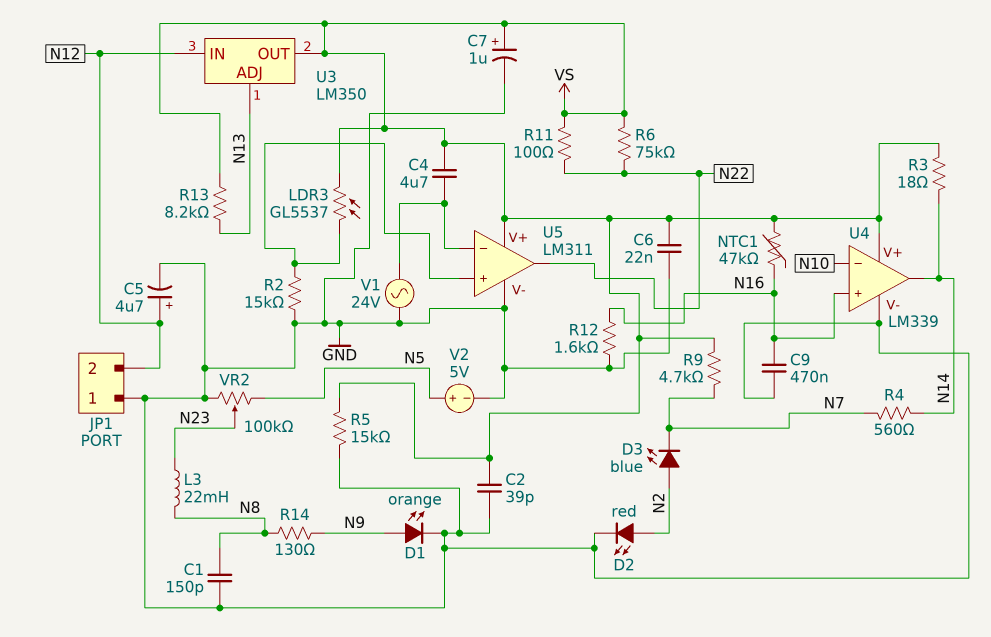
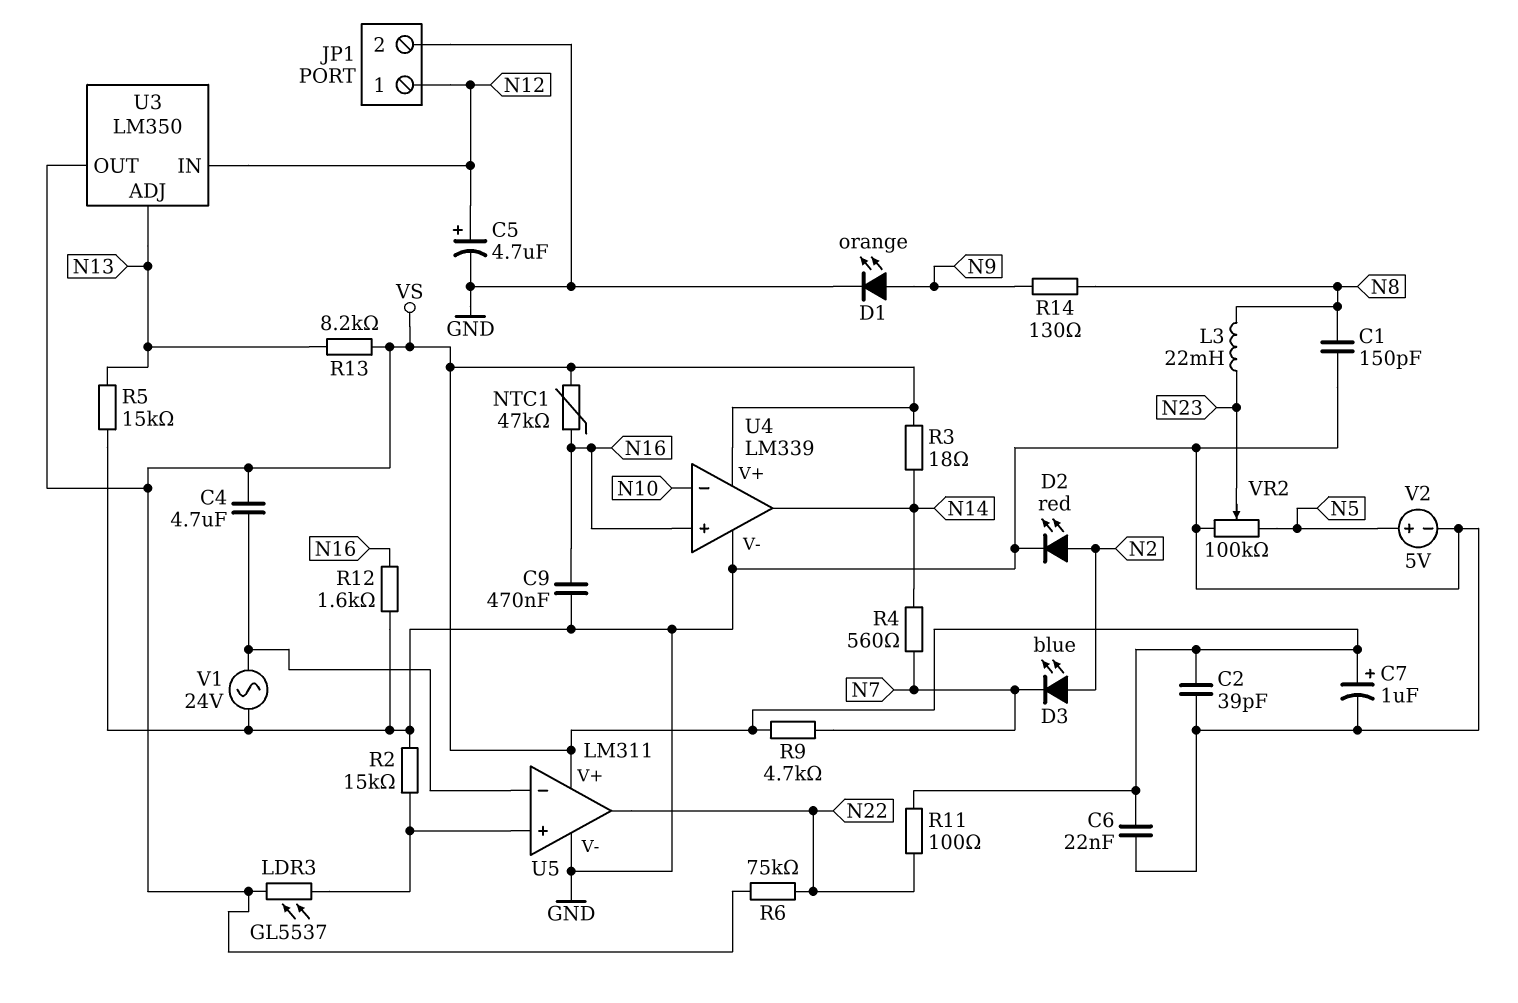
JP1 pin 1: GND -> N12
JP1 pin 2: N12 -> GND
R5: 15k (GND, VS) -> 15k (GND, N13)

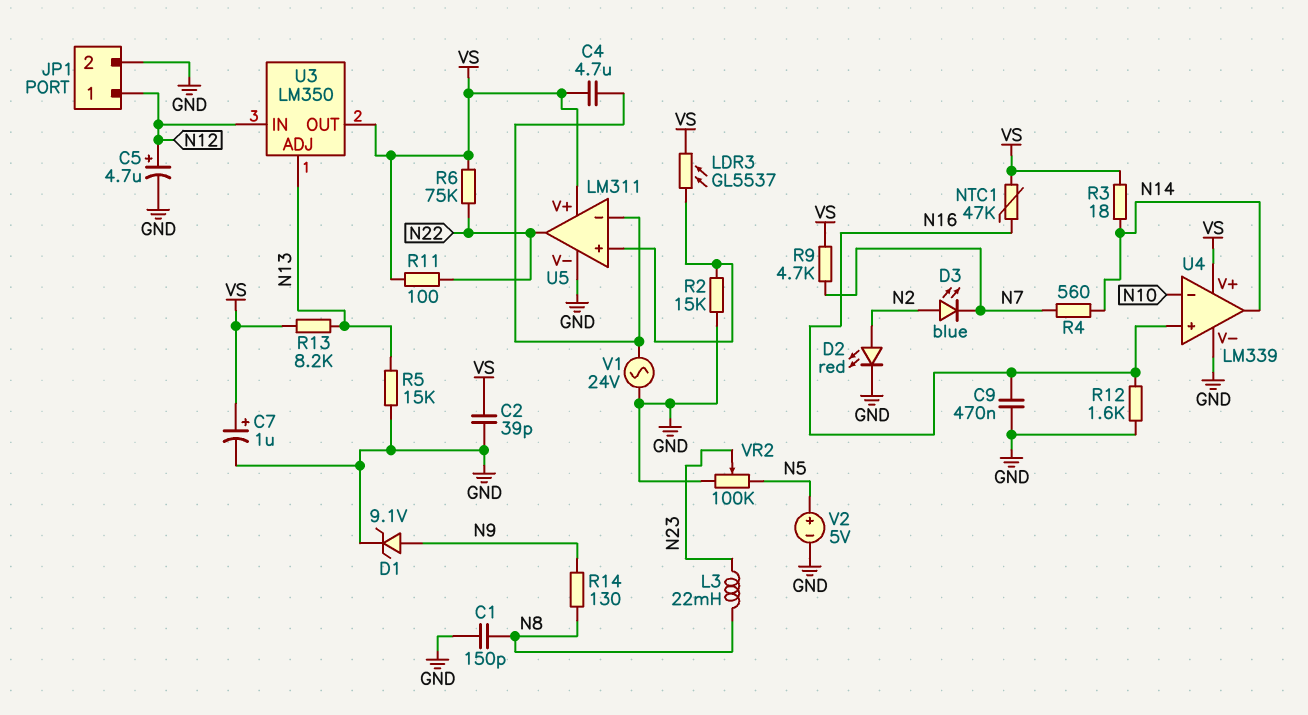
C6: 22nF (GND, VS) -> none
D1: LED orange (A N9, K GND) -> zener 9.1V (A N9, K GND)

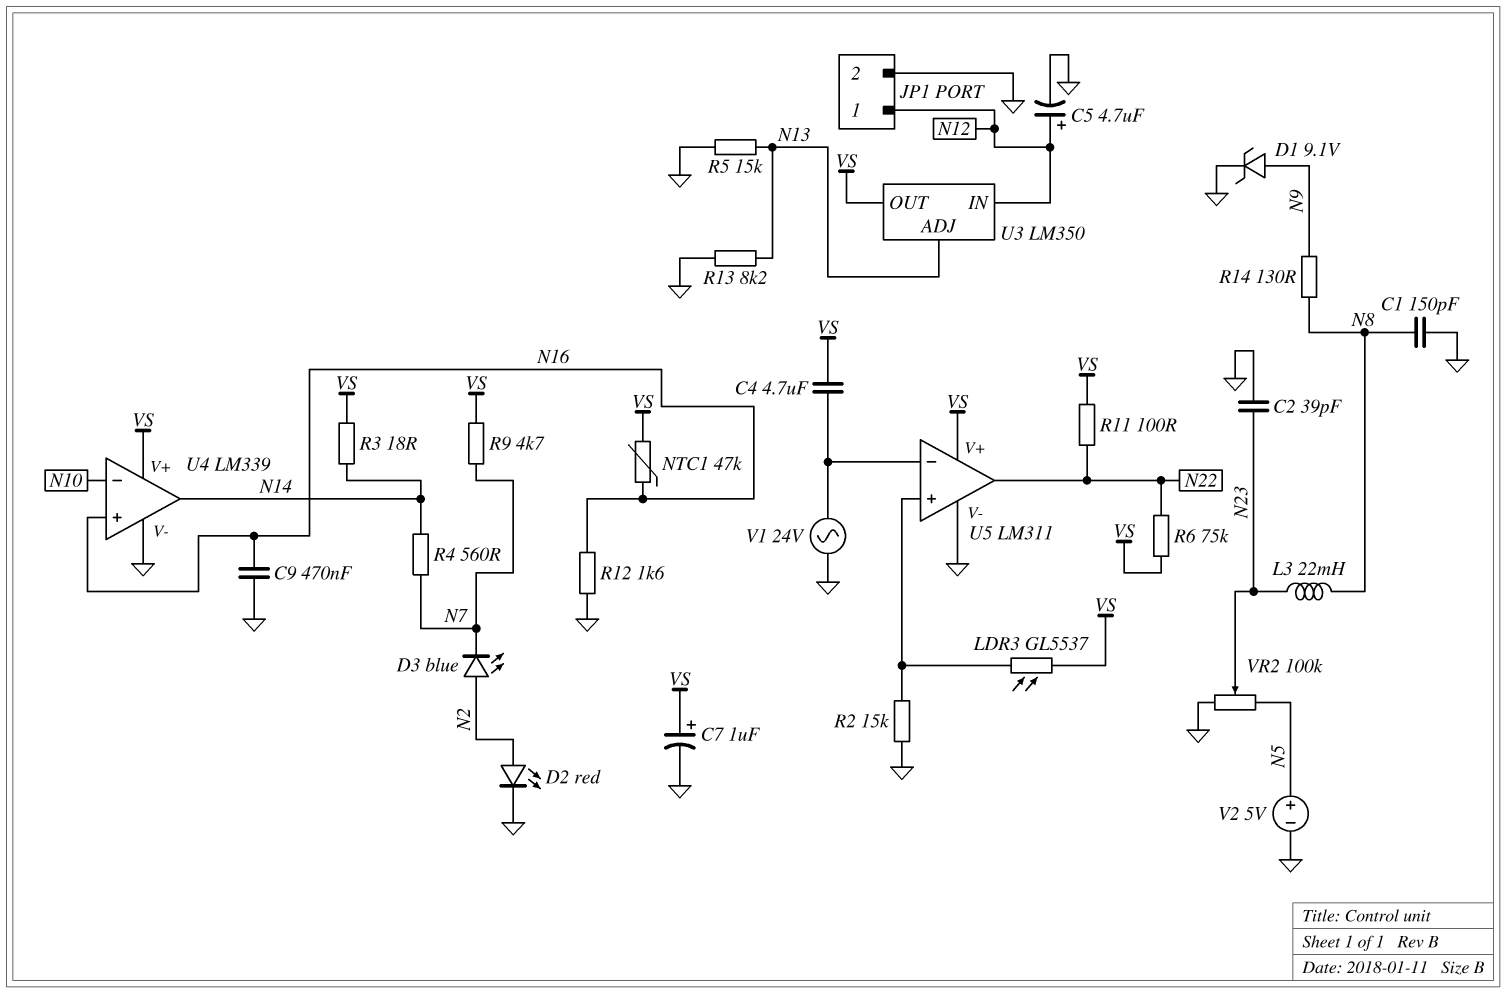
C2: 39pF (GND, VS) -> 39pF (GND, N23)
R13: 8.2k (N13, VS) -> 8.2k (GND, N13)

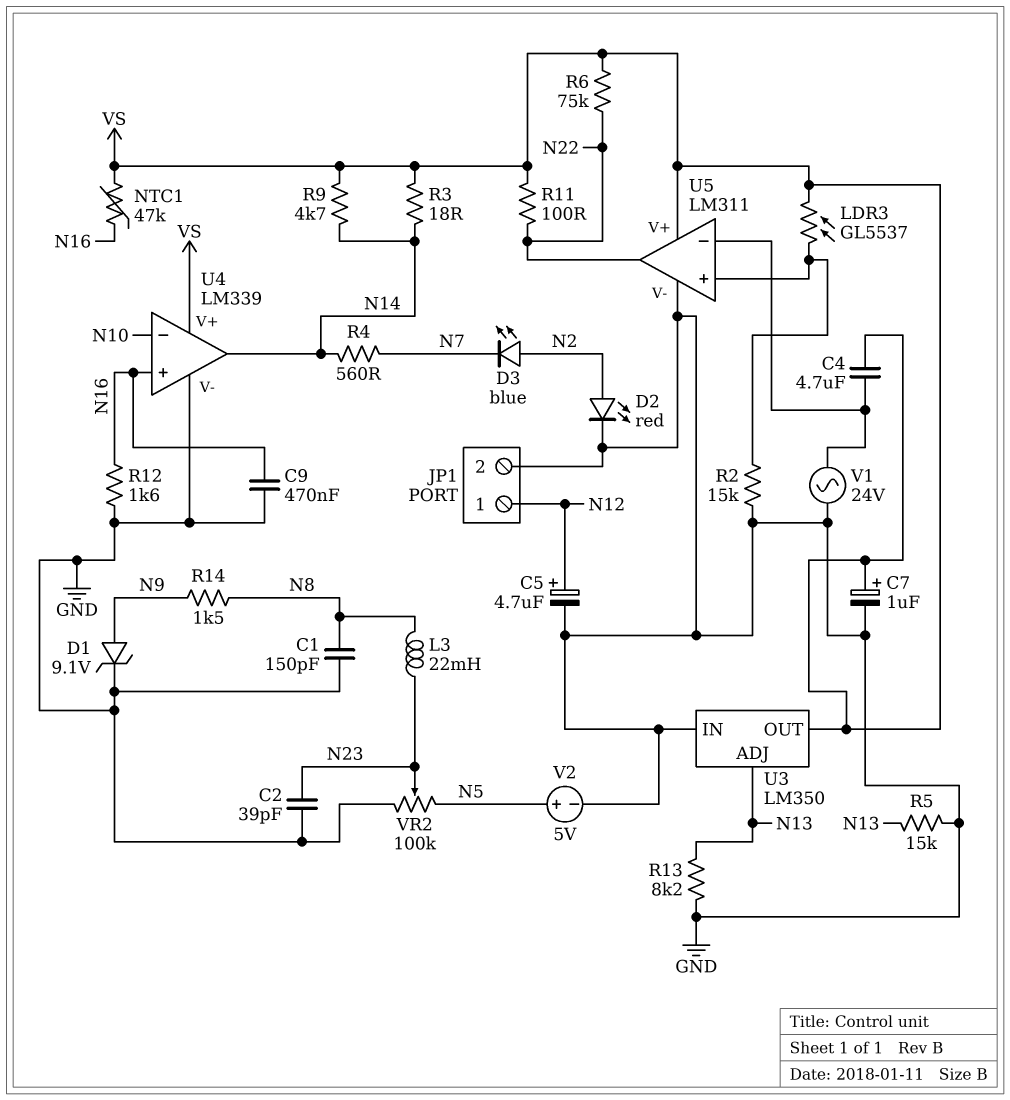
R9: 4.7k (N7, VS) -> 4.7k (N14, VS)
R14: 130 (N8, N9) -> 1.5k (N8, N9)
U3 pin IN: N12 -> GND

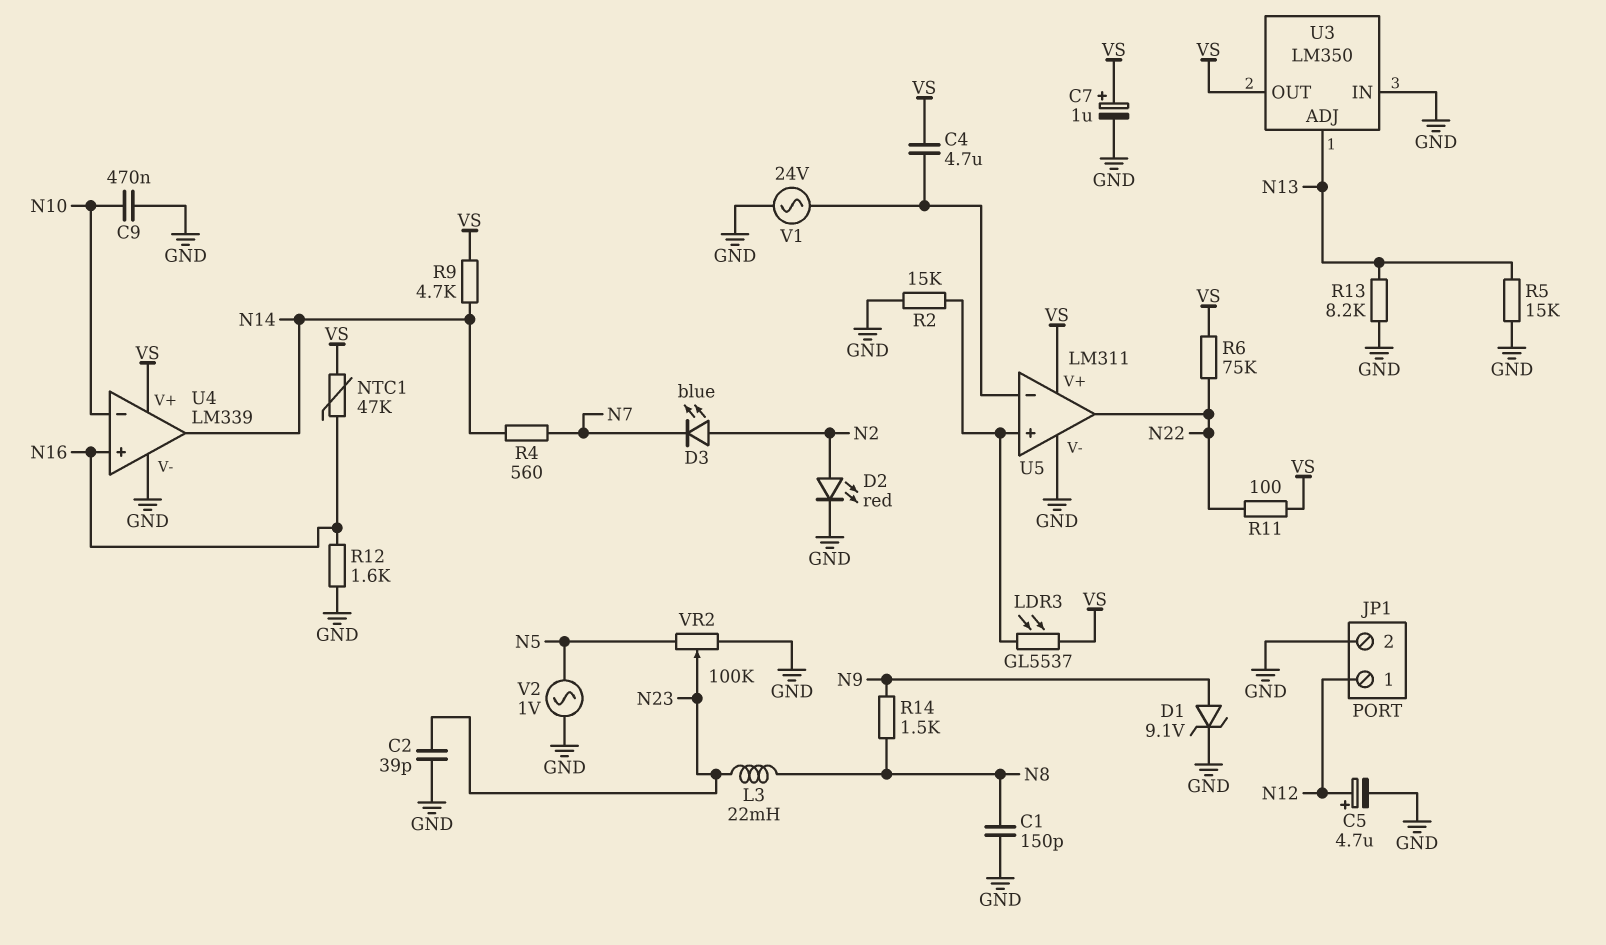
C9: 470nF (GND, N16) -> 470nF (GND, N10)
R3: 18 (N14, VS) -> none
V2: 5V (plus N5, minus GND) -> AC 1V (GND, N5)

